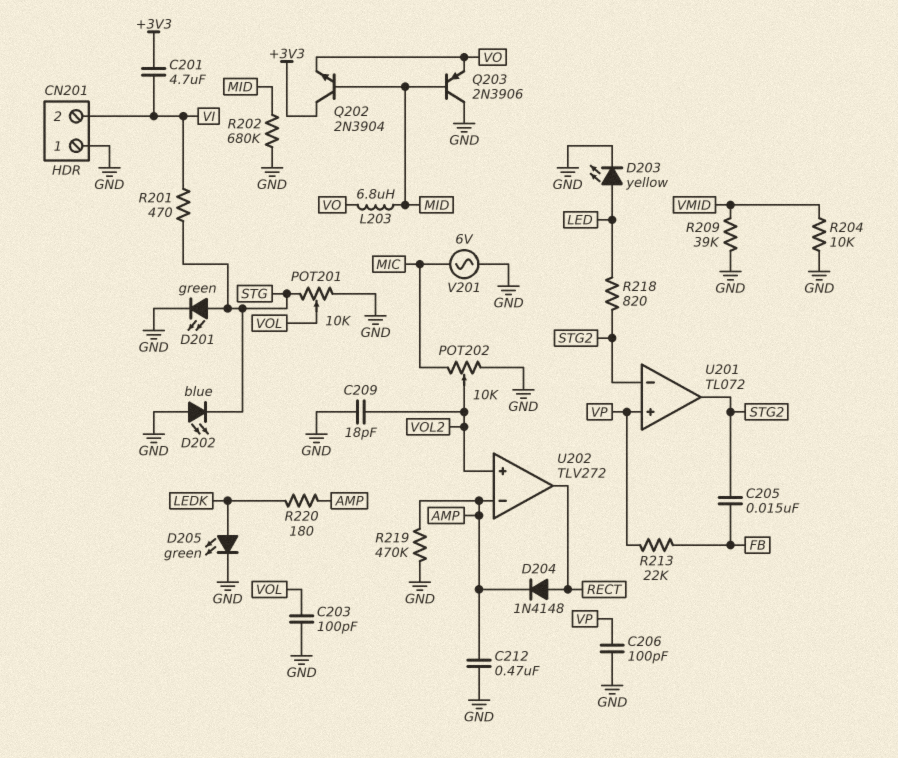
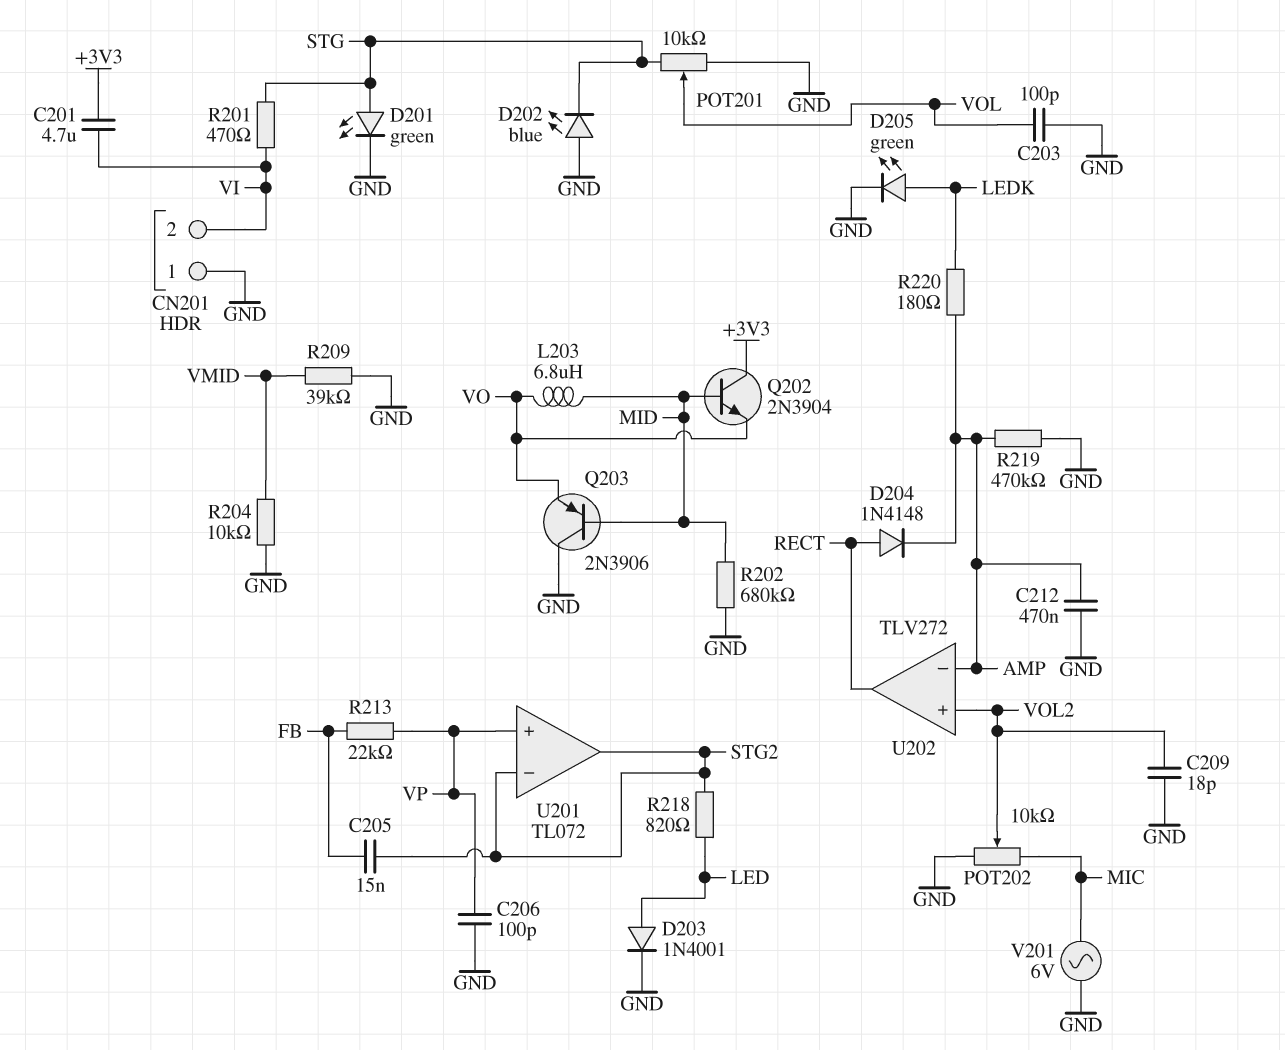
D203: LED yellow (A LED, K GND) -> diode 1N4001 (A LED, K GND)

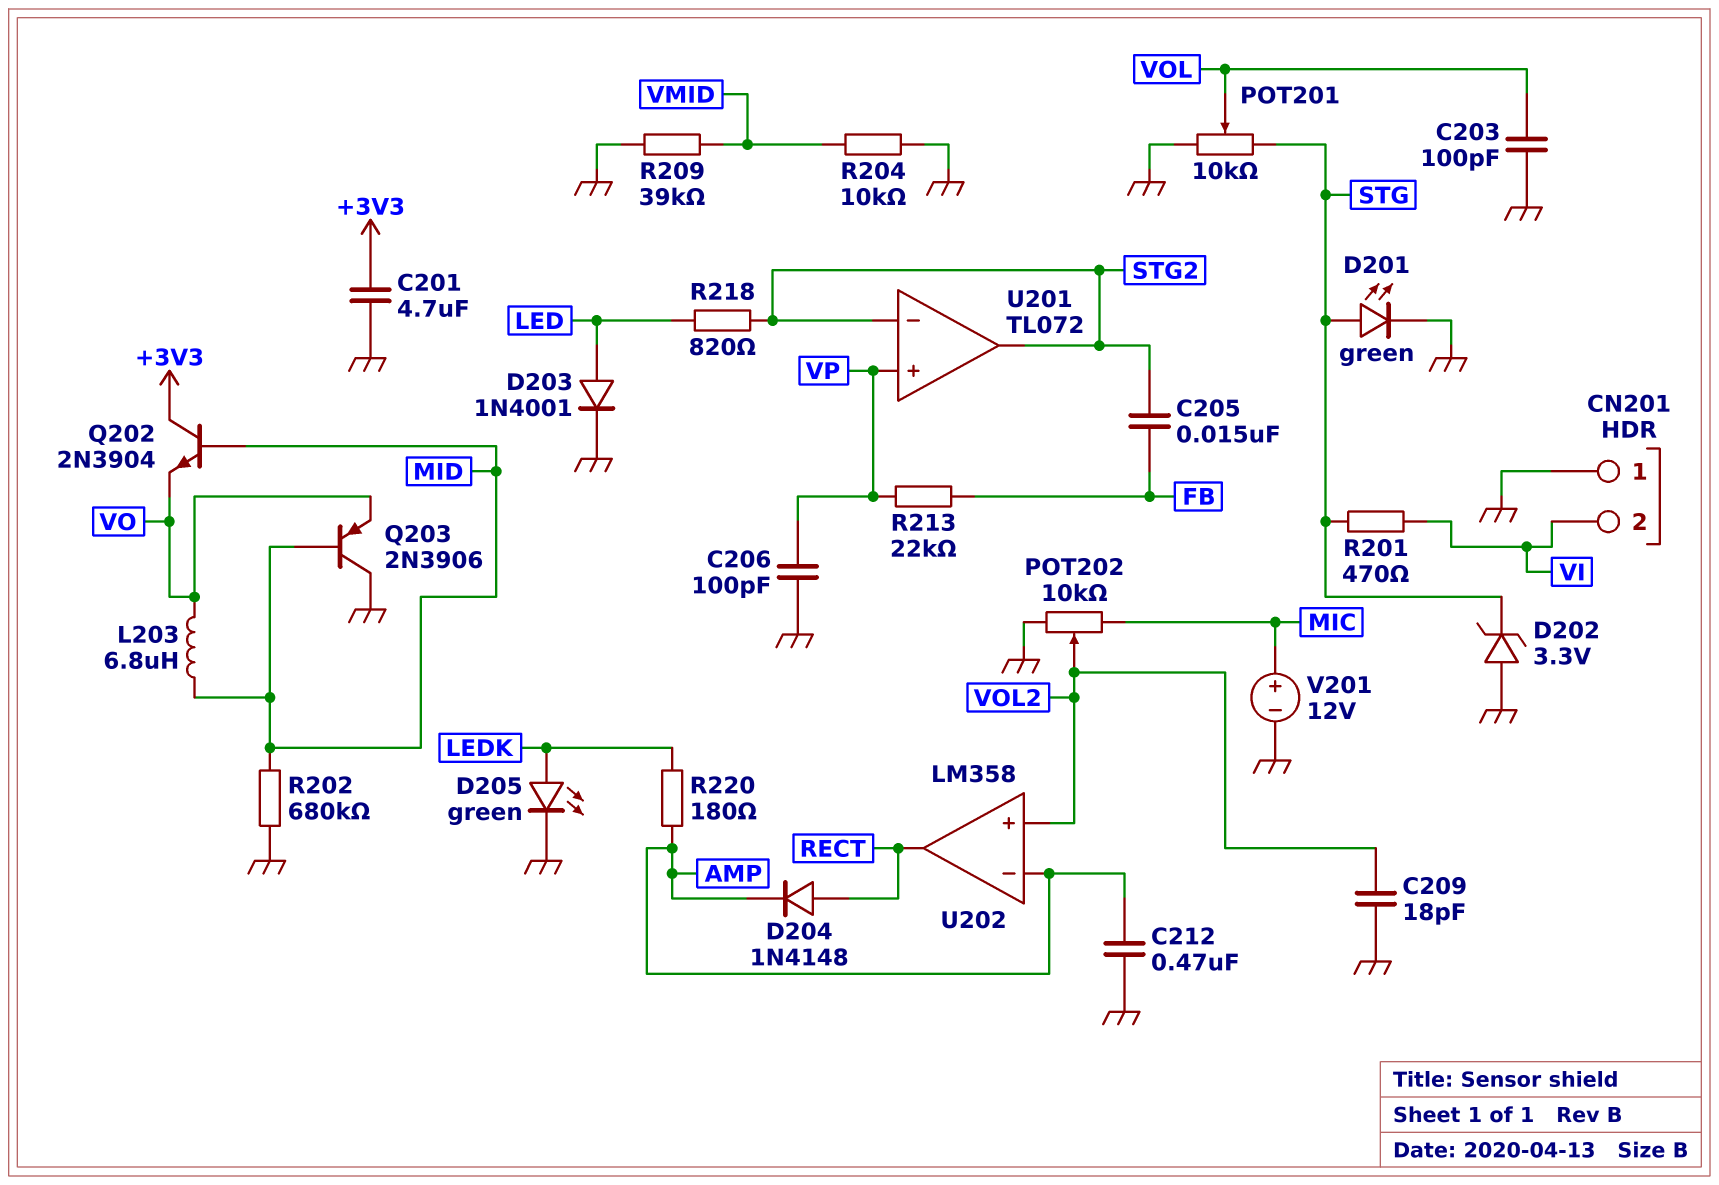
C201: 4.7uF (+3V3, VI) -> 4.7uF (+3V3, GND)
D202: LED blue (A GND, K STG) -> zener 3.3V (A GND, K STG)
R219: 470k (AMP, GND) -> none
U202: TLV272 -> LM358
V201: AC 6V (GND, MIC) -> 12V (plus MIC, minus GND)

